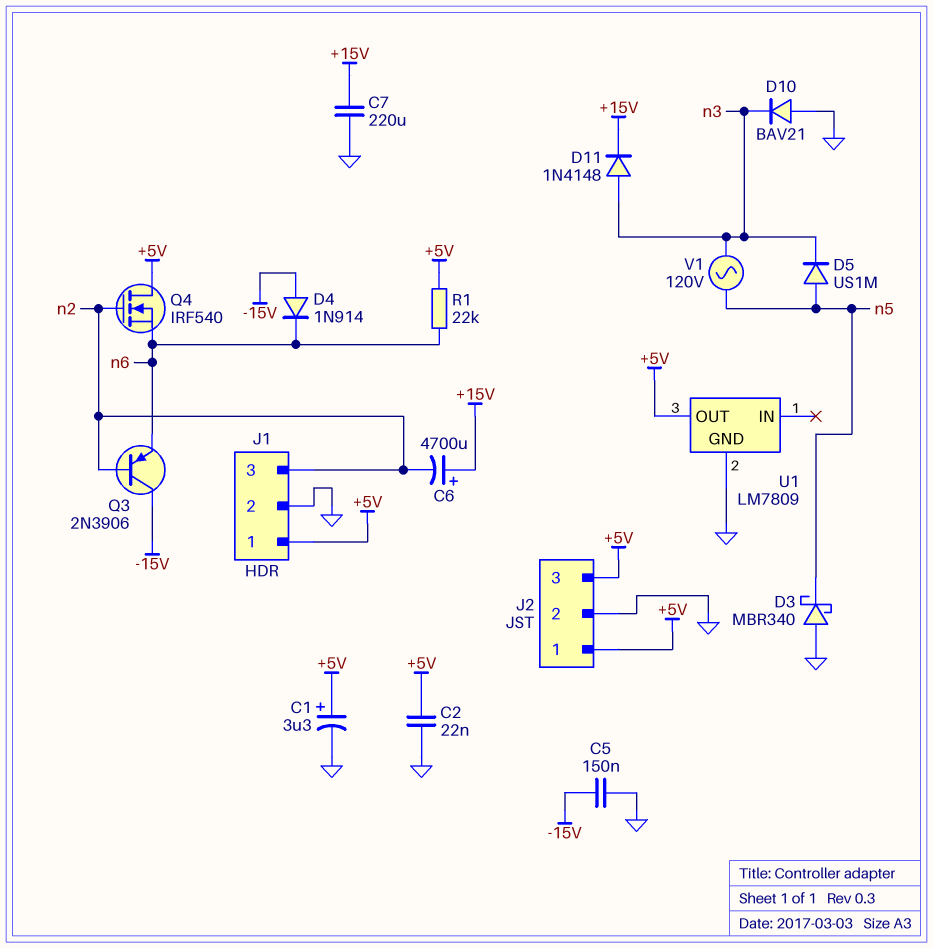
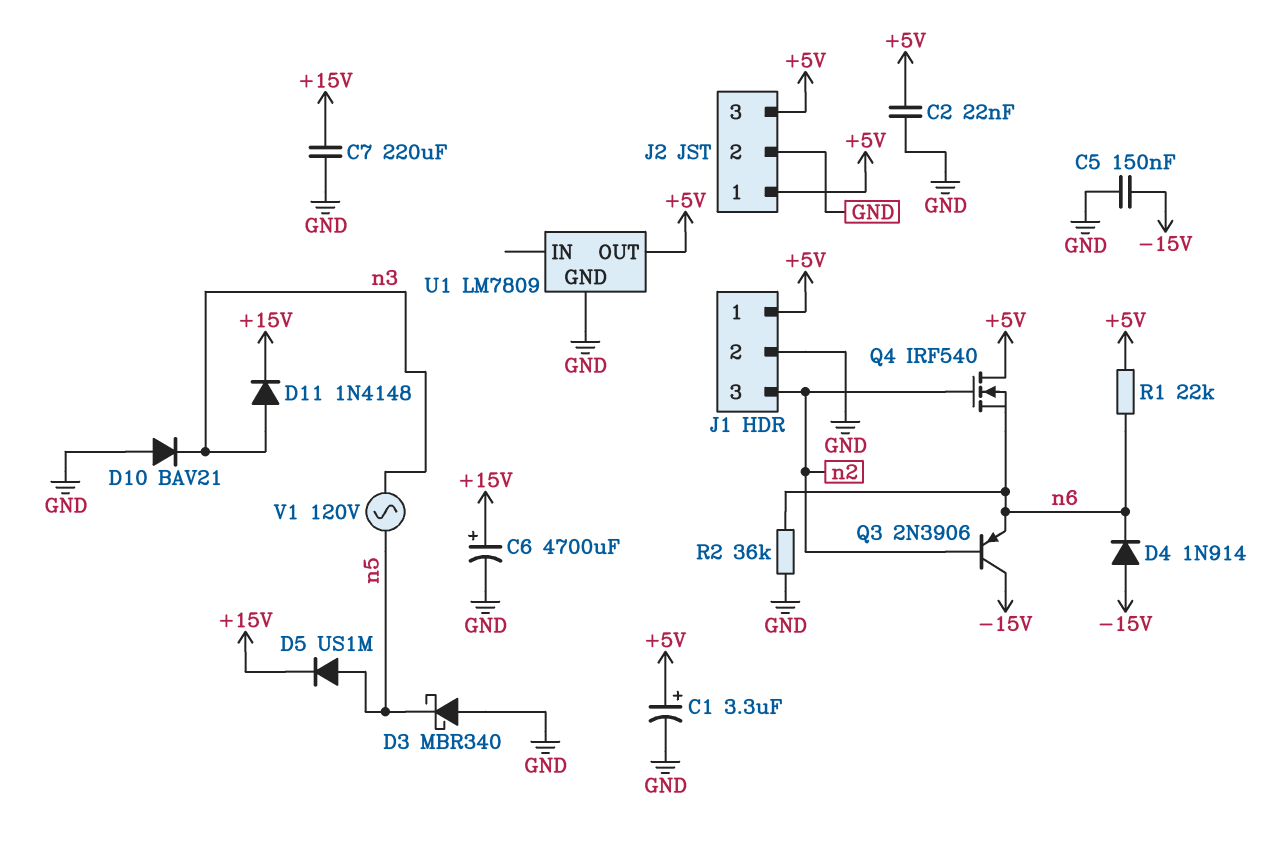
C6: 4700uF (plus +15V, minus n2) -> 4700uF (plus +15V, minus GND)
D5: diode US1M (A n5, K n3) -> diode US1M (A n5, K +15V)
R2: none -> 36k (GND, n6)

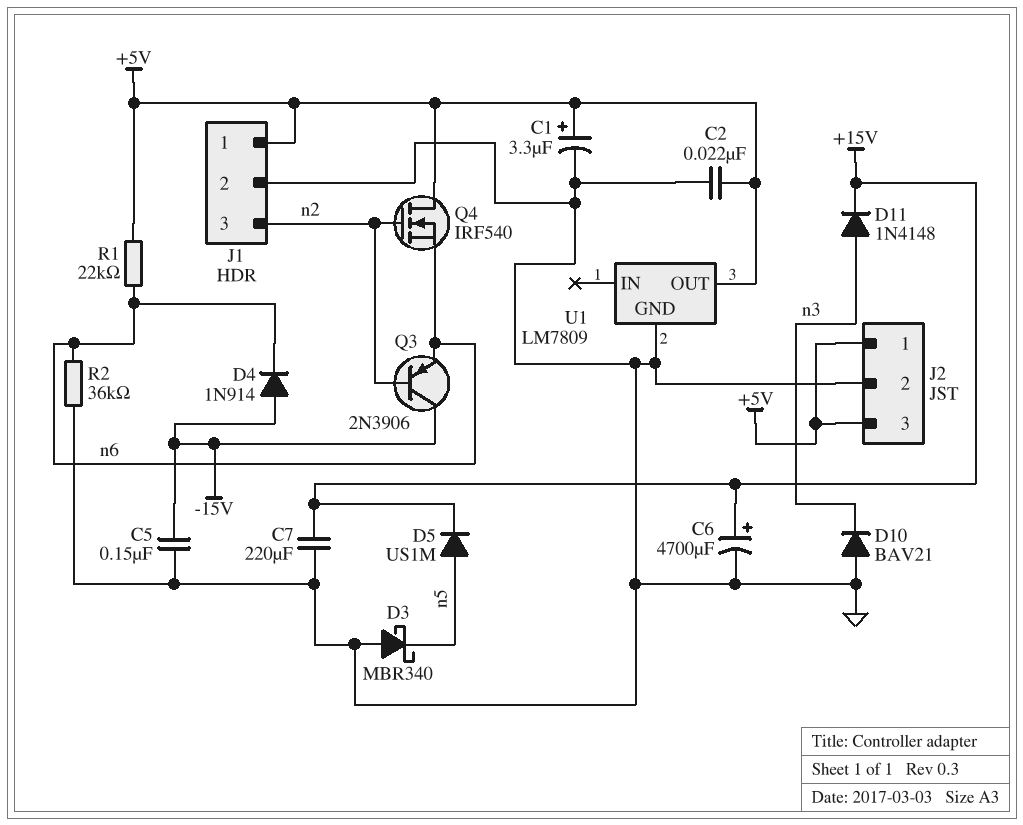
V1: AC 120V (n3, n5) -> none

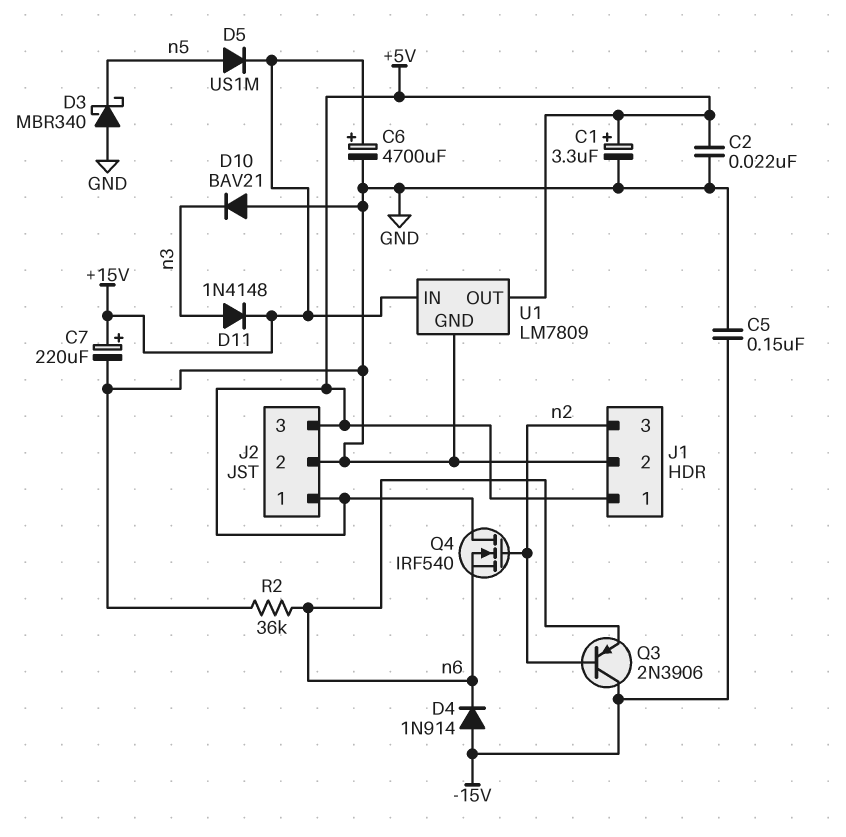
C7: 220uF (+15V, GND) -> 220uF (plus +15V, minus GND)
R1: 22k (+5V, n6) -> none
U1 pin IN: none -> +15V

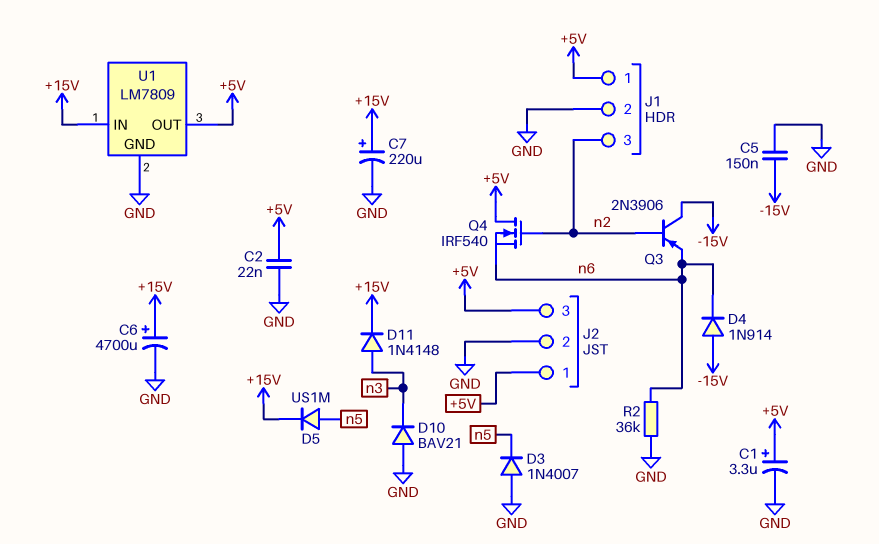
D3: schottky MBR340 (A GND, K n5) -> diode 1N4007 (A GND, K n5)

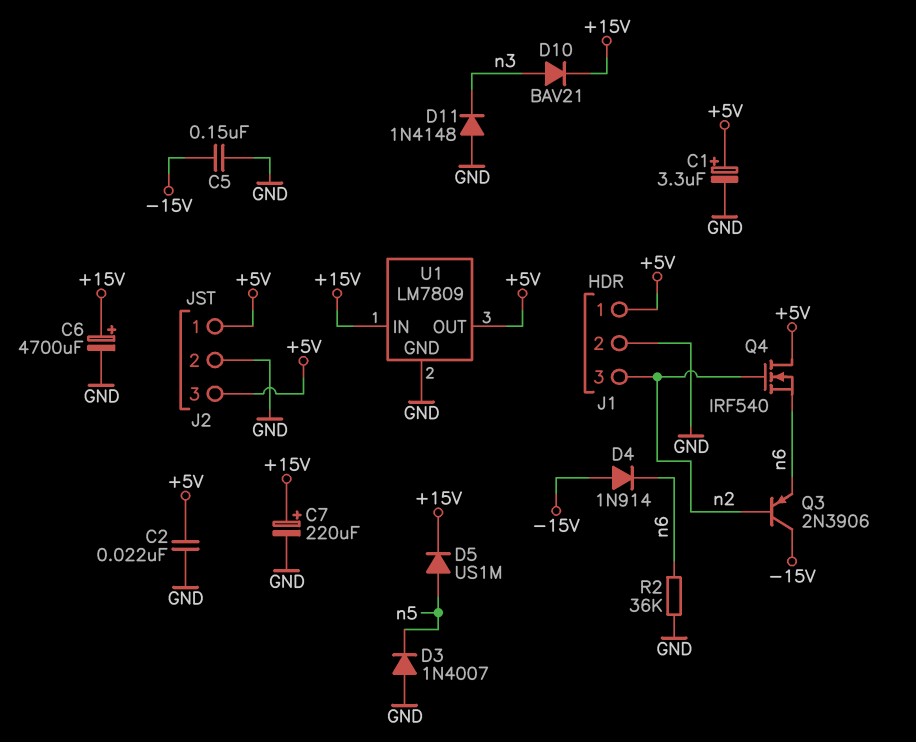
D10: diode BAV21 (A GND, K n3) -> diode BAV21 (A n3, K +15V)
D11: diode 1N4148 (A n3, K +15V) -> diode 1N4148 (A GND, K n3)

